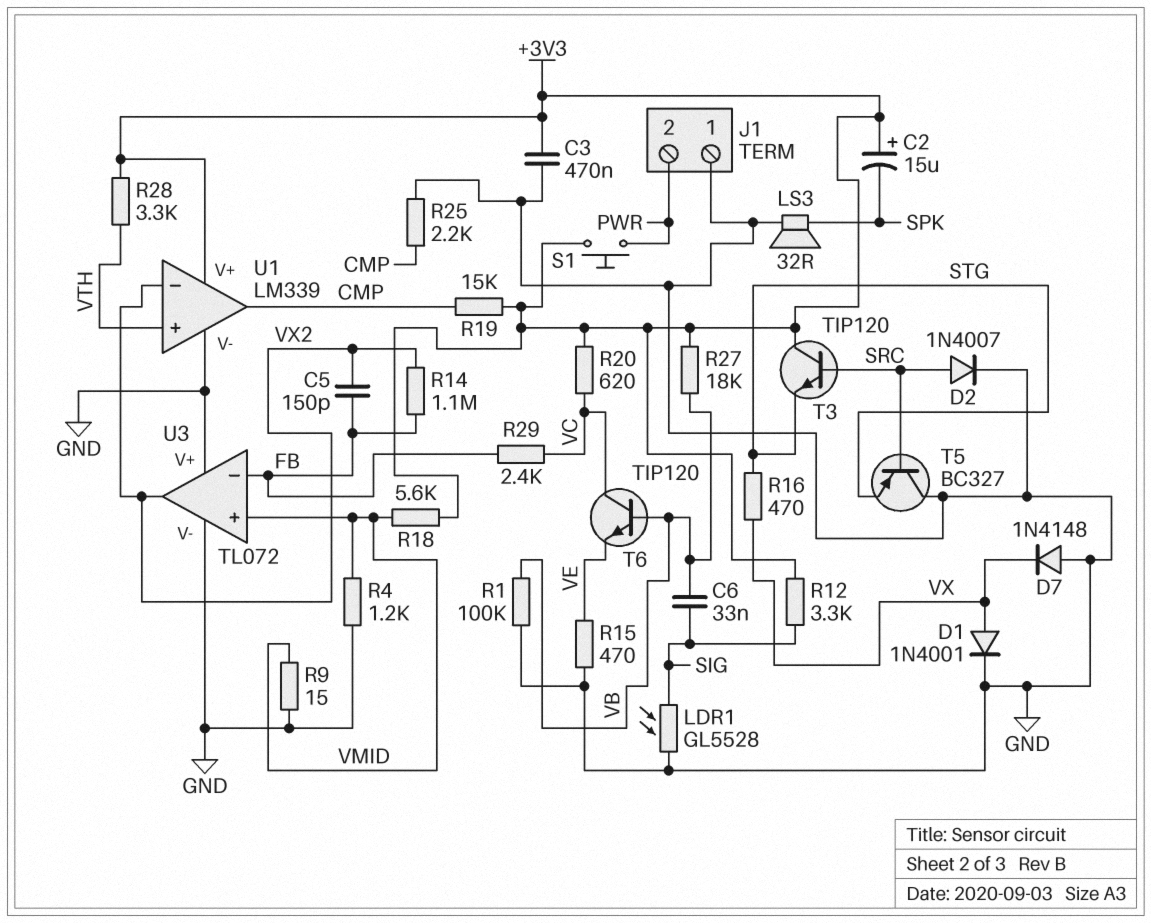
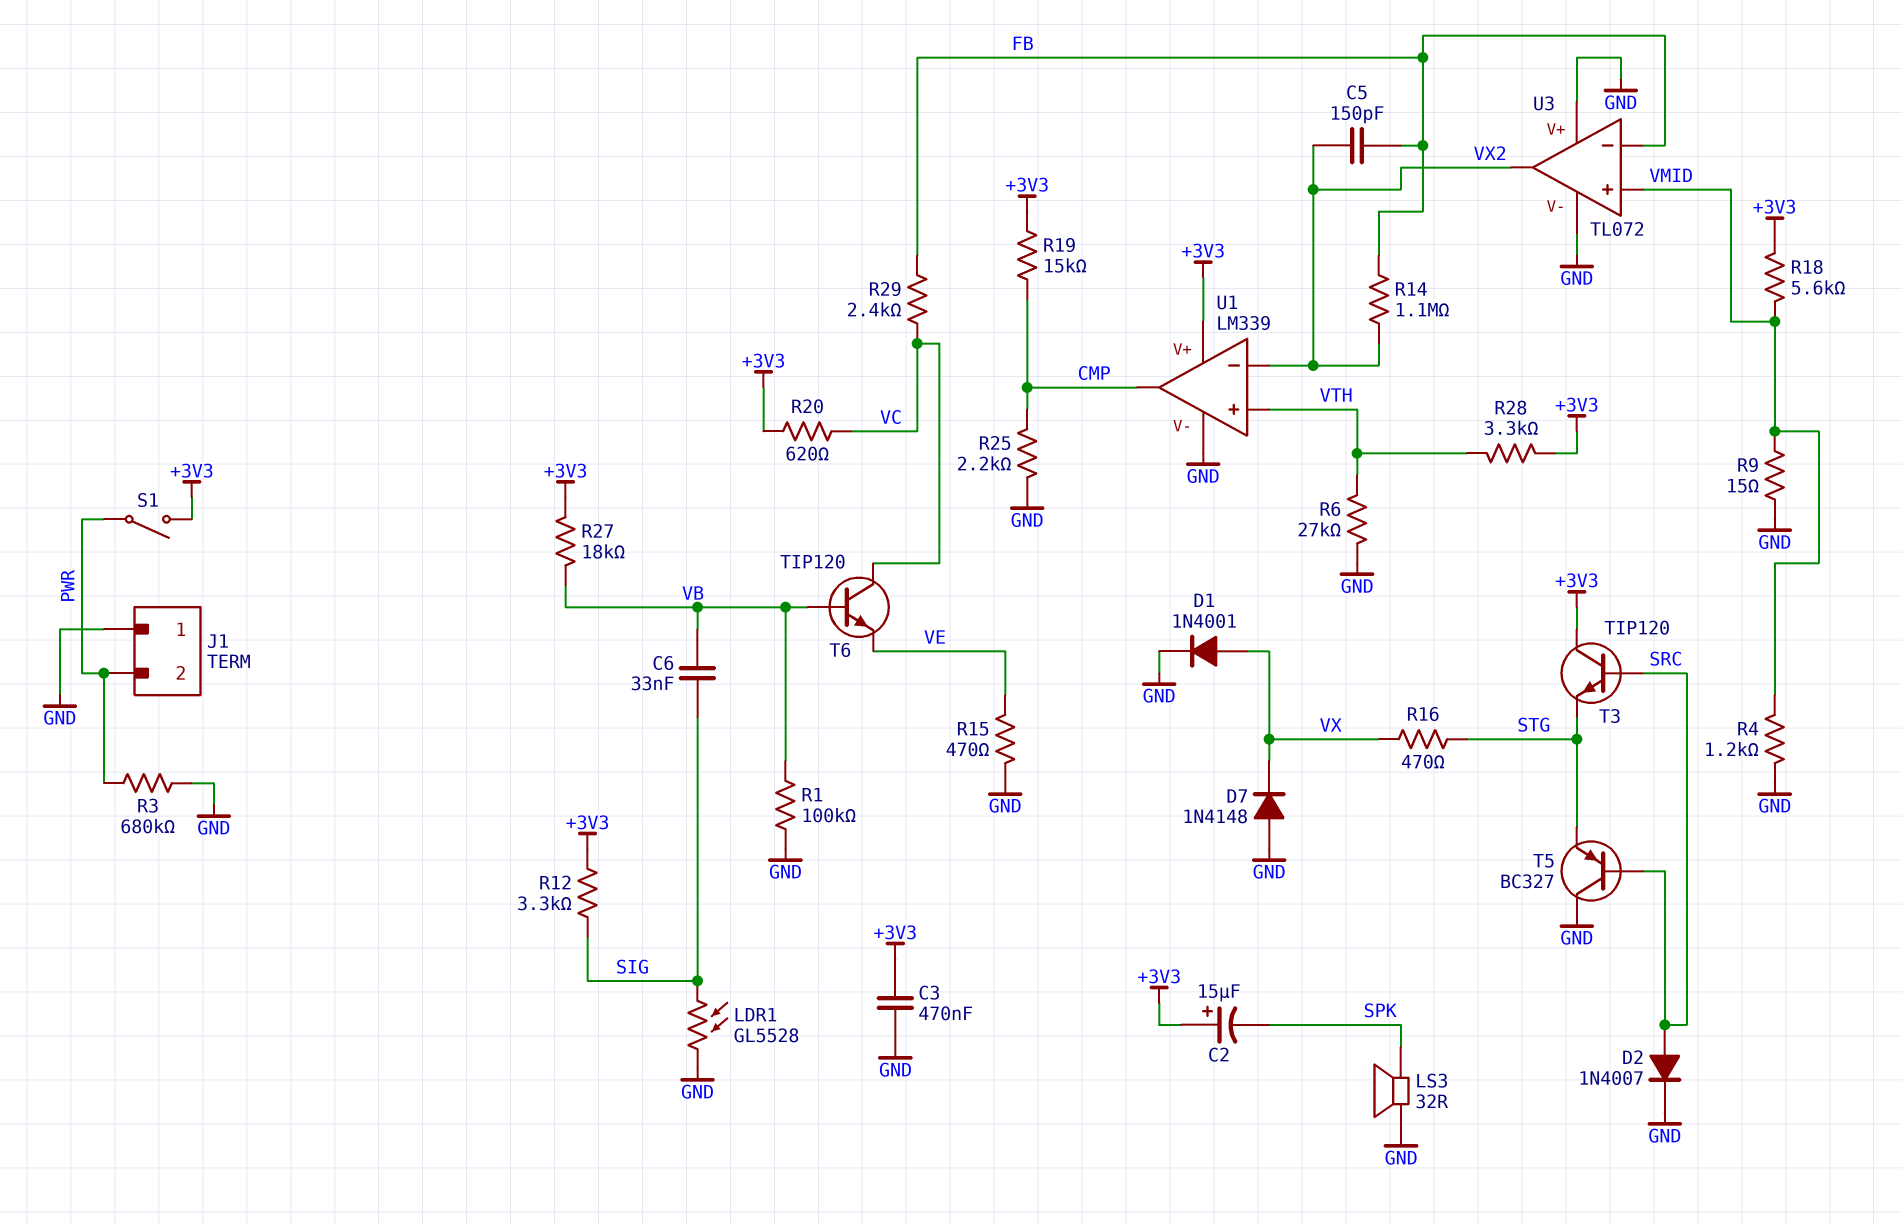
R3: none -> 680k (GND, PWR)
R6: none -> 27k (GND, VTH)
S1: button (+3V3, PWR) -> switch (+3V3, PWR)

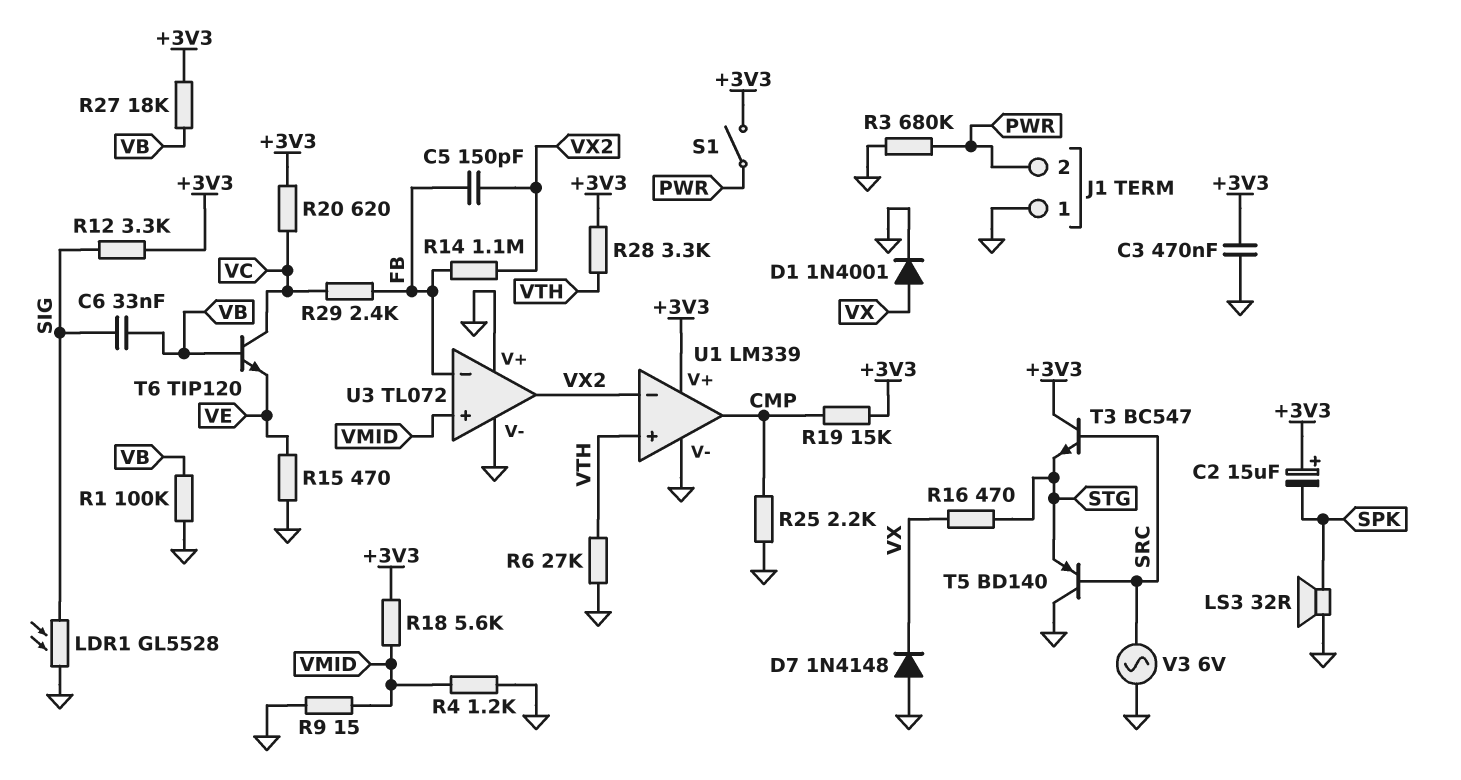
D2: diode 1N4007 (A SRC, K GND) -> none
T3: NPN TIP120 (B SRC, C +3V3, E STG) -> NPN BC547 (B SRC, C +3V3, E STG)
T5: PNP BC327 (B SRC, C GND, E STG) -> PNP BD140 (B SRC, C GND, E STG)
V3: none -> AC 6V (GND, SRC)

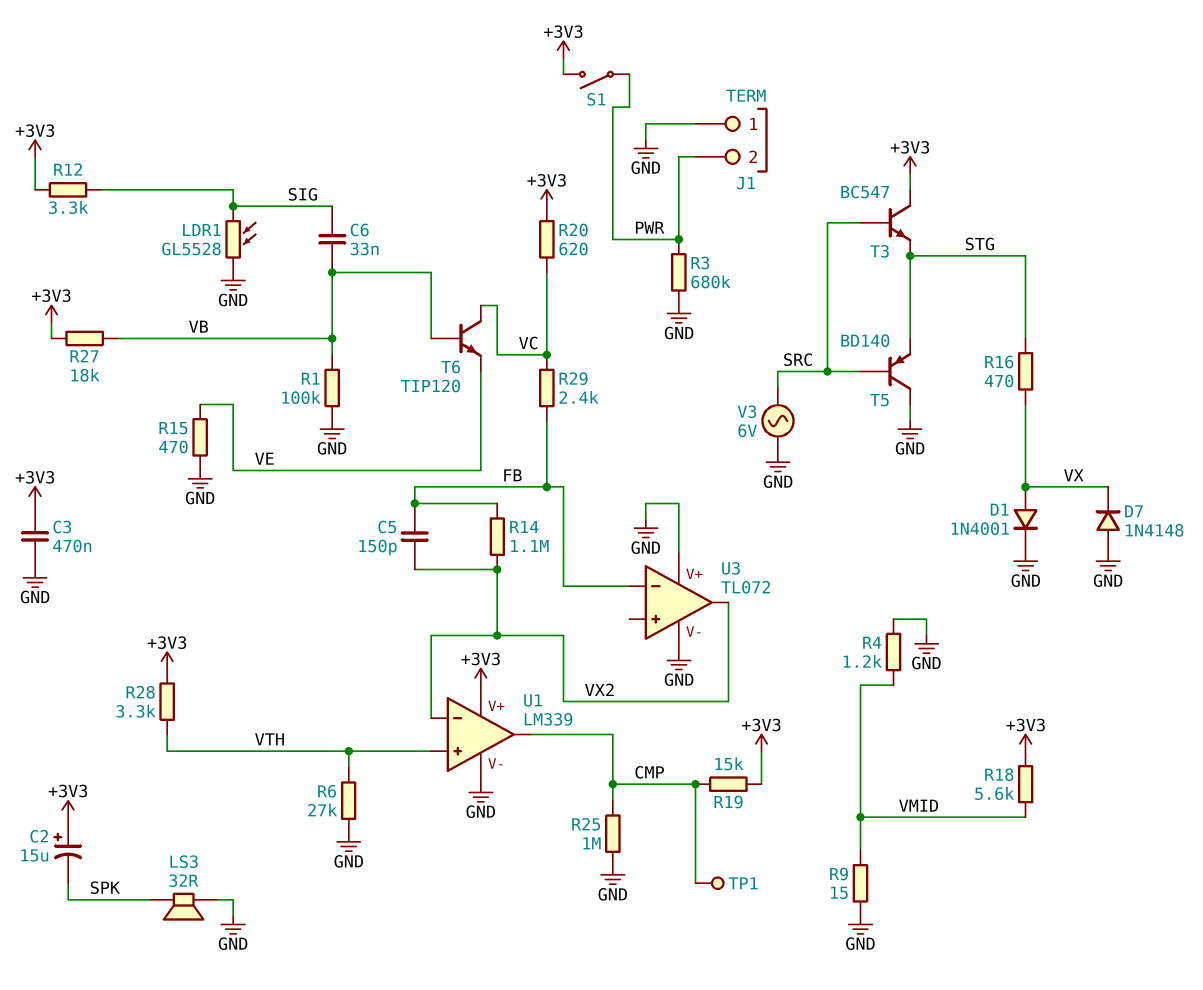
R25: 2.2k (CMP, GND) -> 1M (CMP, GND)
TP1: none -> test point (CMP)
U3 pin in+: VMID -> none

